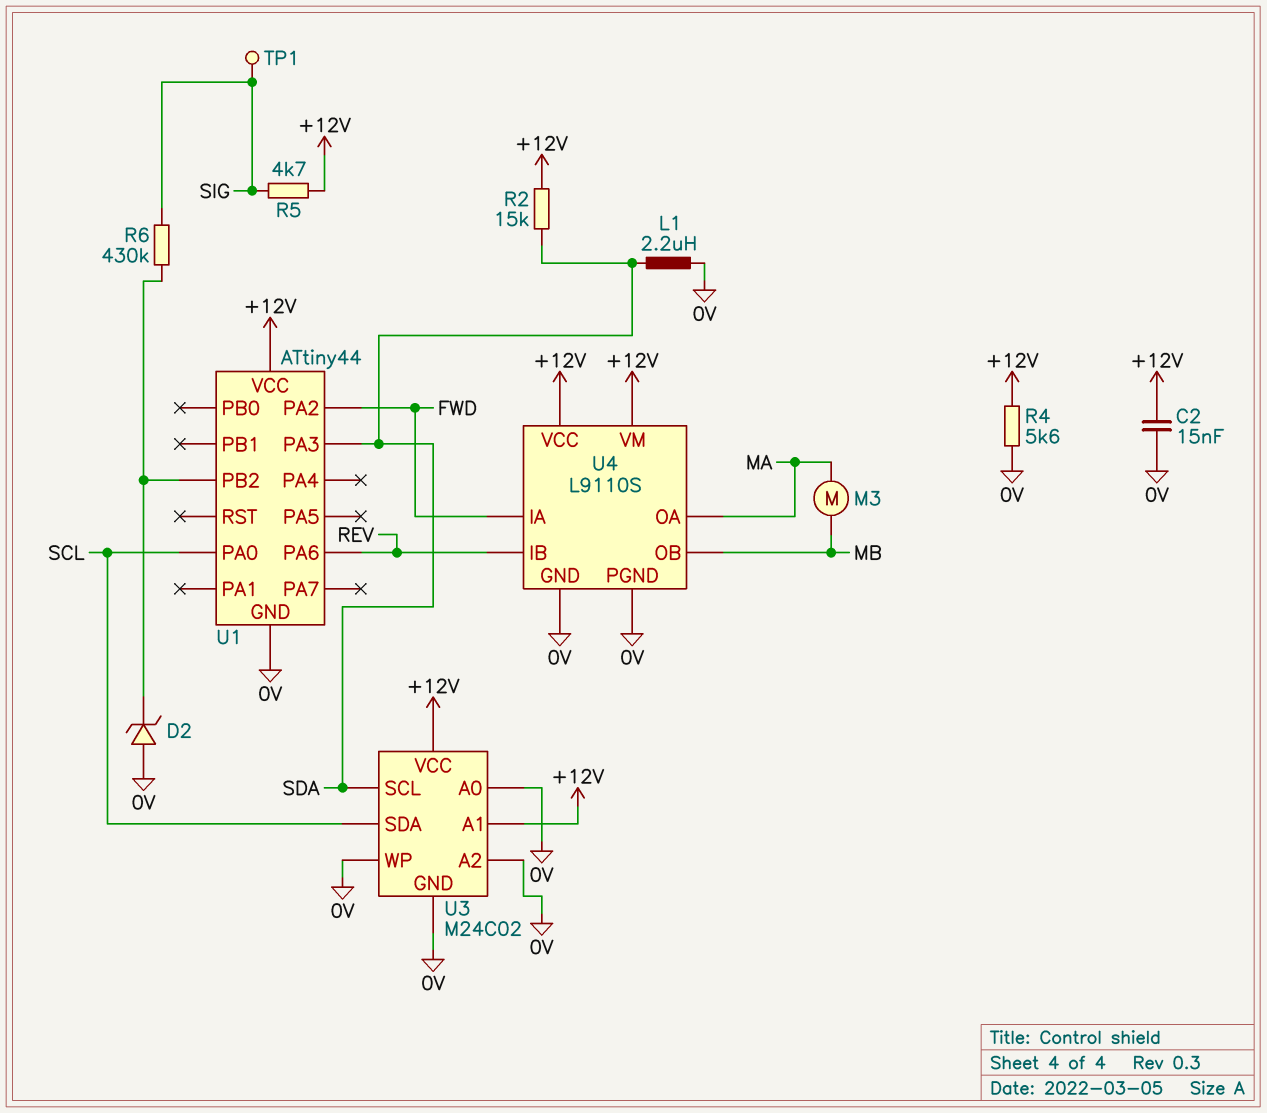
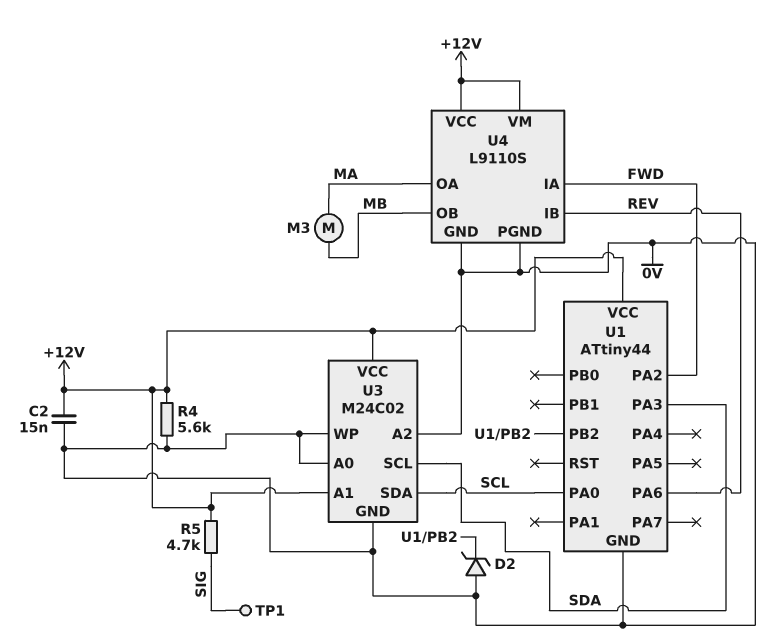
L1: 2.2uH (0V, SDA) -> none
R2: 15k (+12V, SDA) -> none
R6: 430k (SIG, U1/PB2) -> none

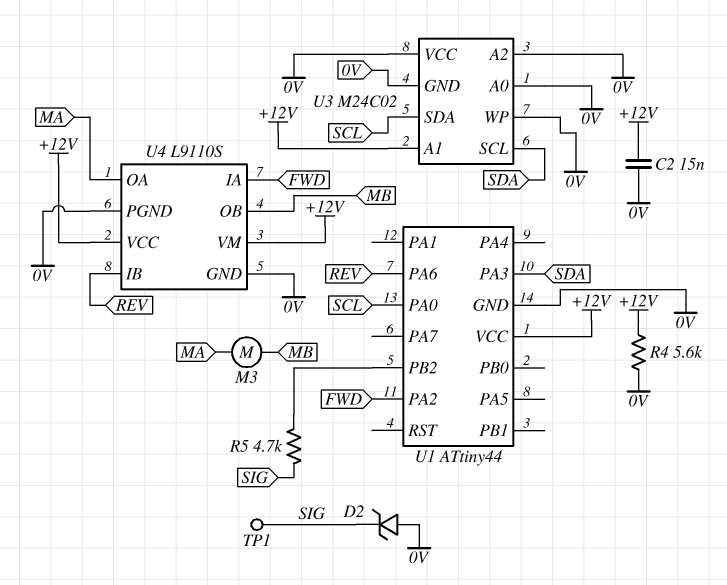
D2: zener (A 0V, K U1/PB2) -> zener (A 0V, K SIG)
R5: 4.7k (+12V, SIG) -> 4.7k (SIG, U1/PB2)
U3 pin VCC: +12V -> 0V

